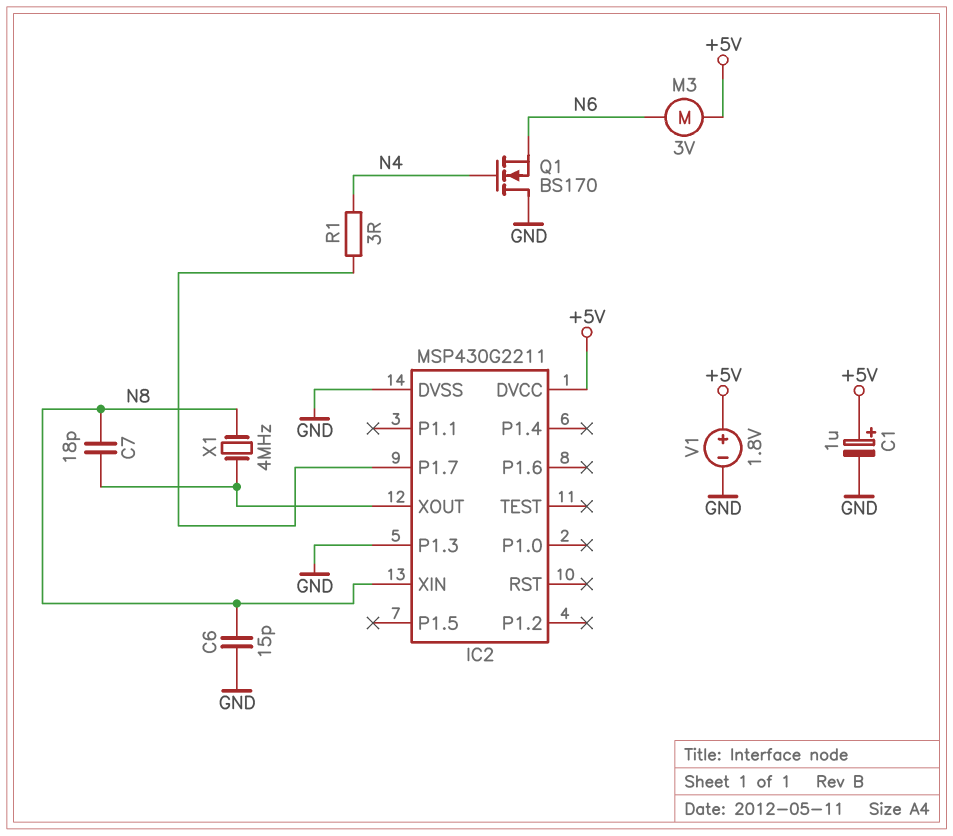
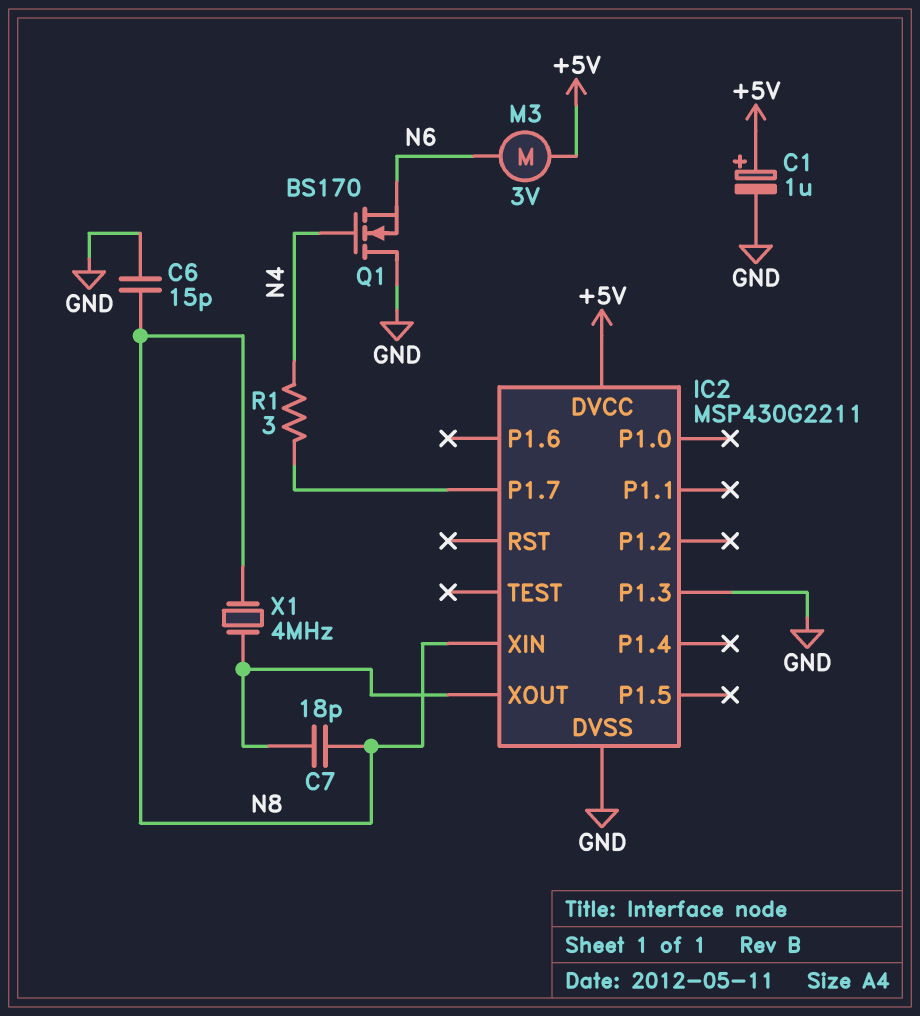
V1: 1.8V (plus +5V, minus GND) -> none

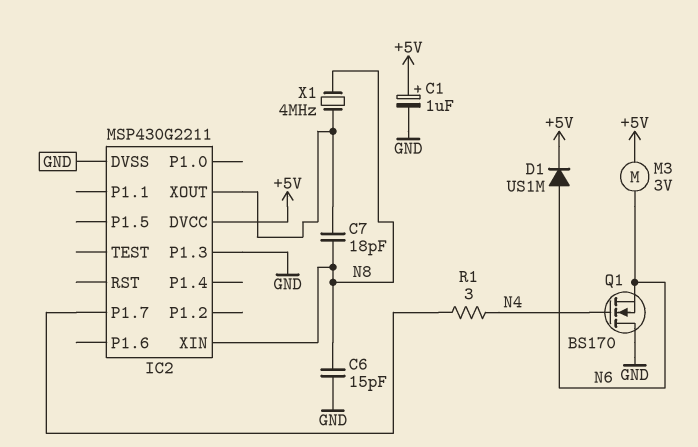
D1: none -> diode US1M (A N6, K +5V)

